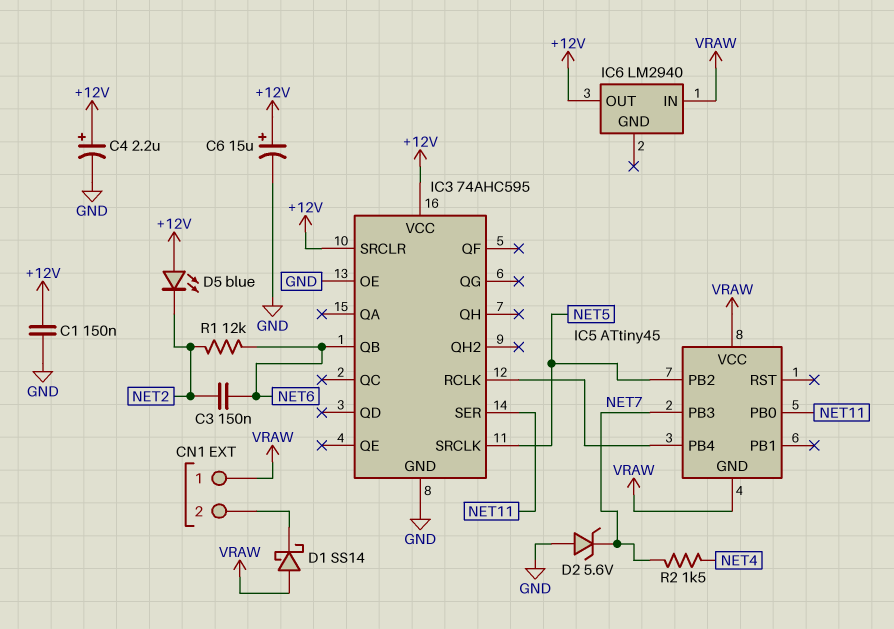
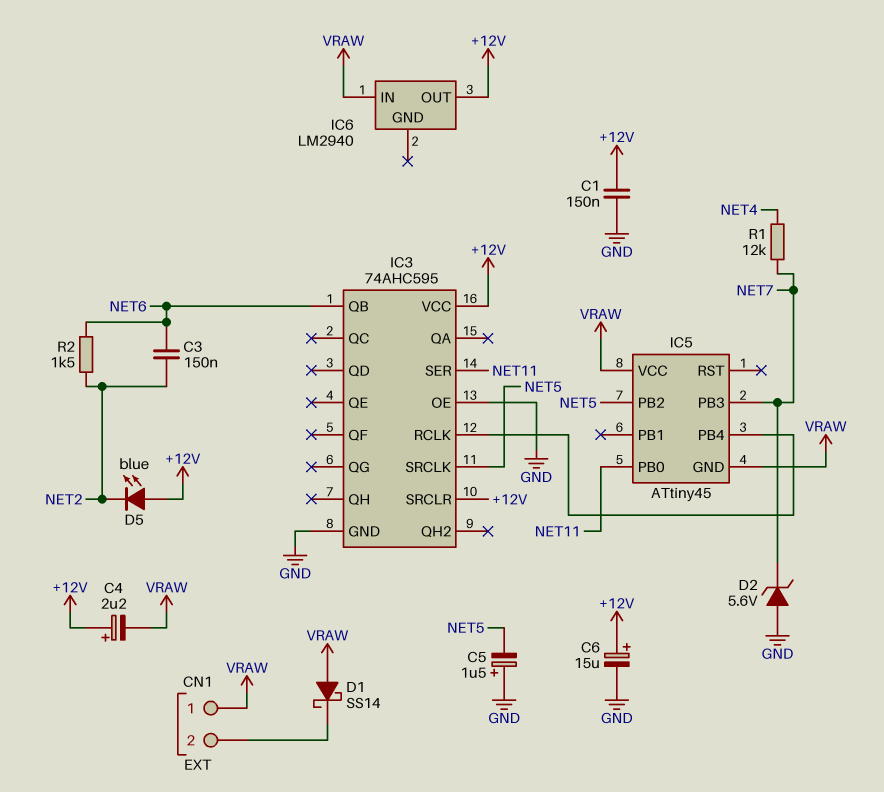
C4: 2.2uF (plus +12V, minus GND) -> 2.2uF (plus +12V, minus VRAW)
C5: none -> 1.5uF (plus GND, minus NET5)
R1: 12k (NET2, NET6) -> 12k (NET4, NET7)
R2: 1.5k (NET4, NET7) -> 1.5k (NET2, NET6)

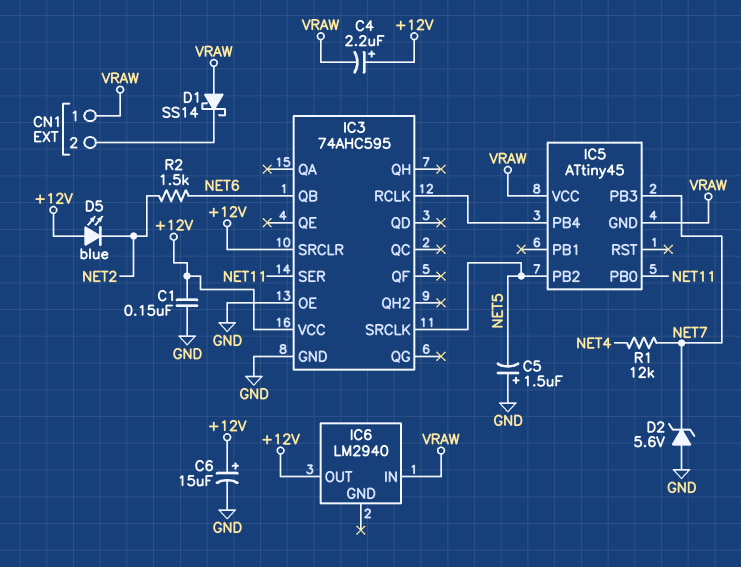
C3: 150nF (NET2, NET6) -> none

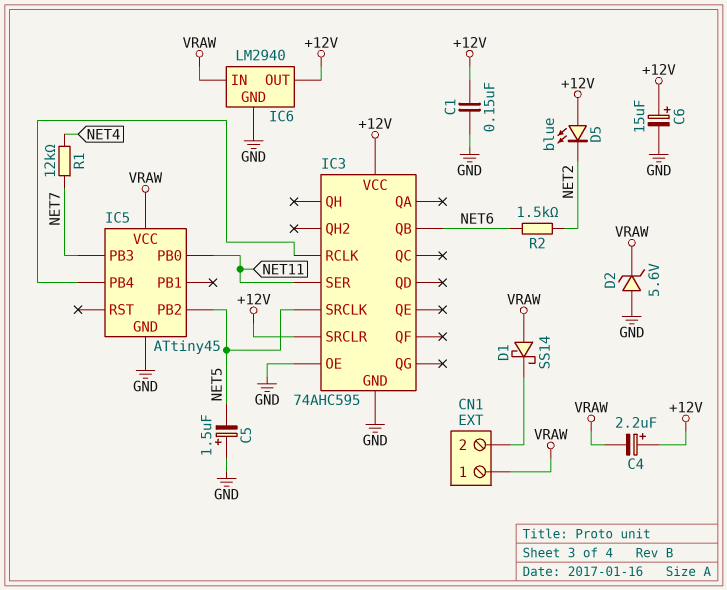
D2: zener 5.6V (A GND, K NET7) -> zener 5.6V (A GND, K VRAW)
IC5 pin GND: VRAW -> GND
IC6 pin GND: none -> GND

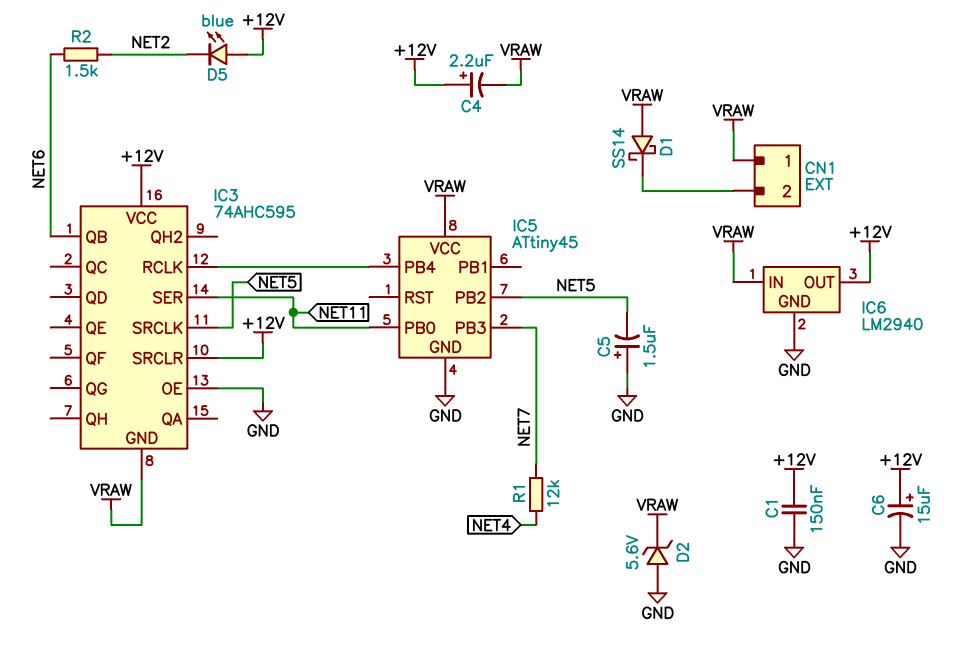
IC3 pin GND: GND -> VRAW

